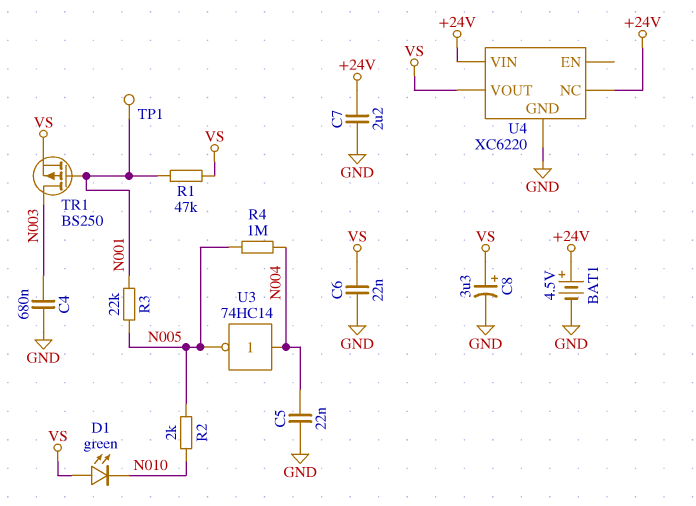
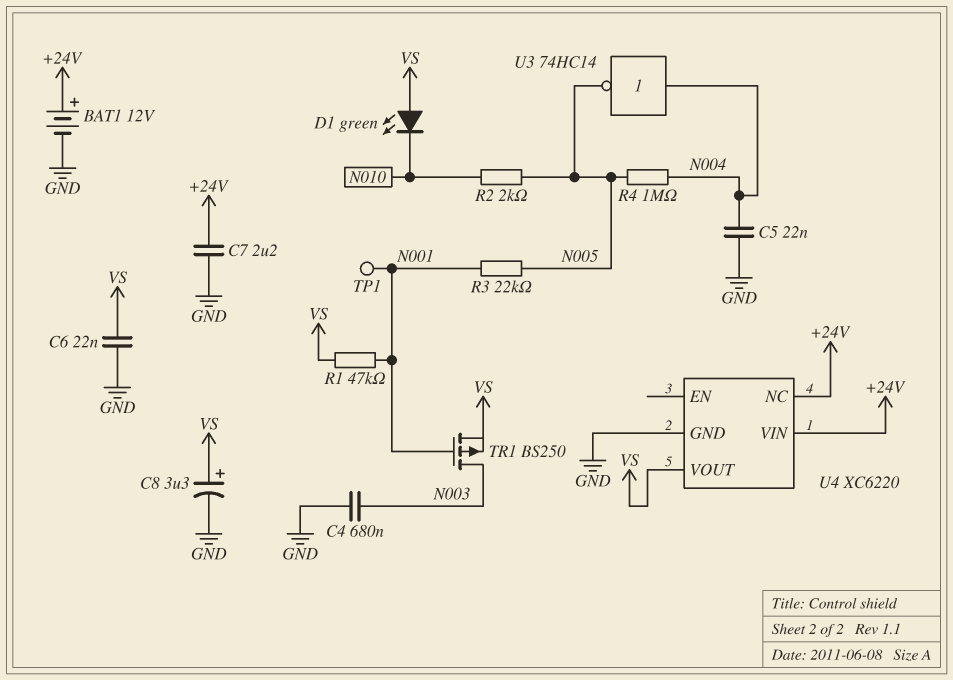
BAT1: 4.5V (plus +24V, minus GND) -> 12V (plus +24V, minus GND)

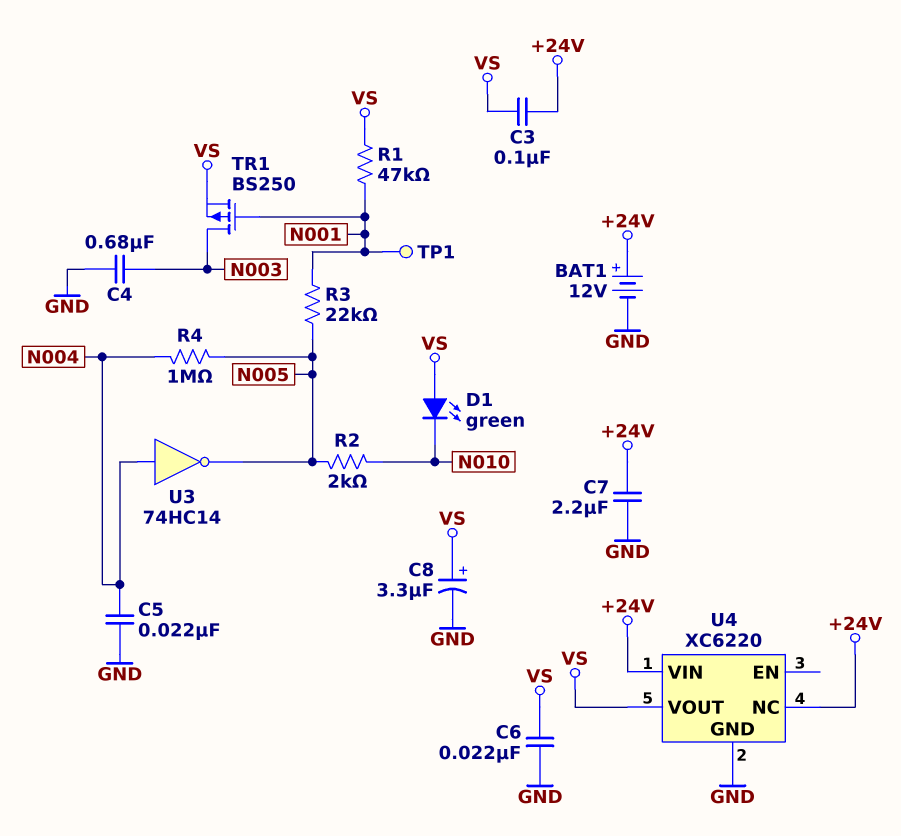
C3: none -> 100nF (+24V, VS)

